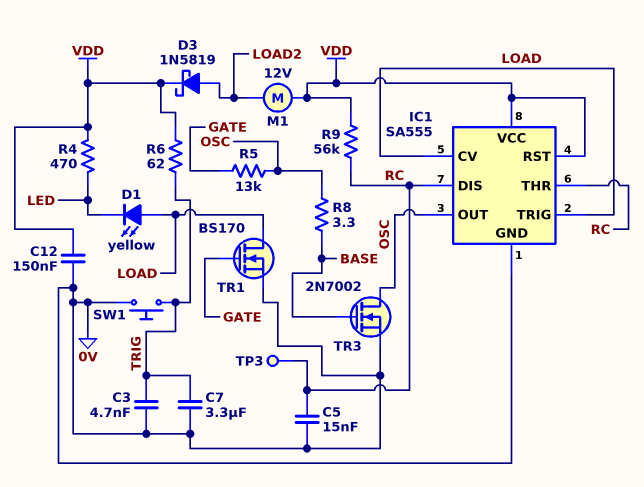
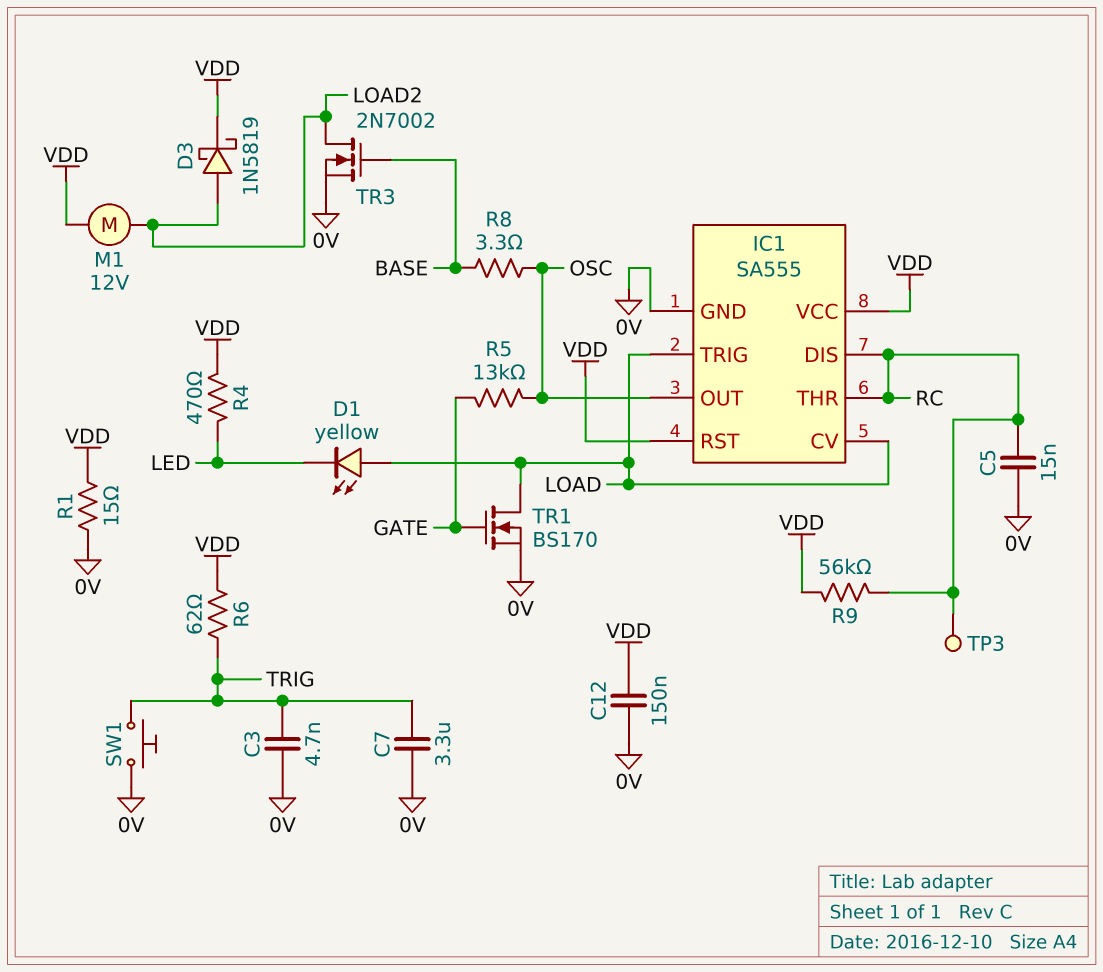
R1: none -> 15 (0V, VDD)
TR3: NMOS 2N7002 (G BASE, D OSC, S 0V) -> NMOS 2N7002 (G BASE, D LOAD2, S 0V)

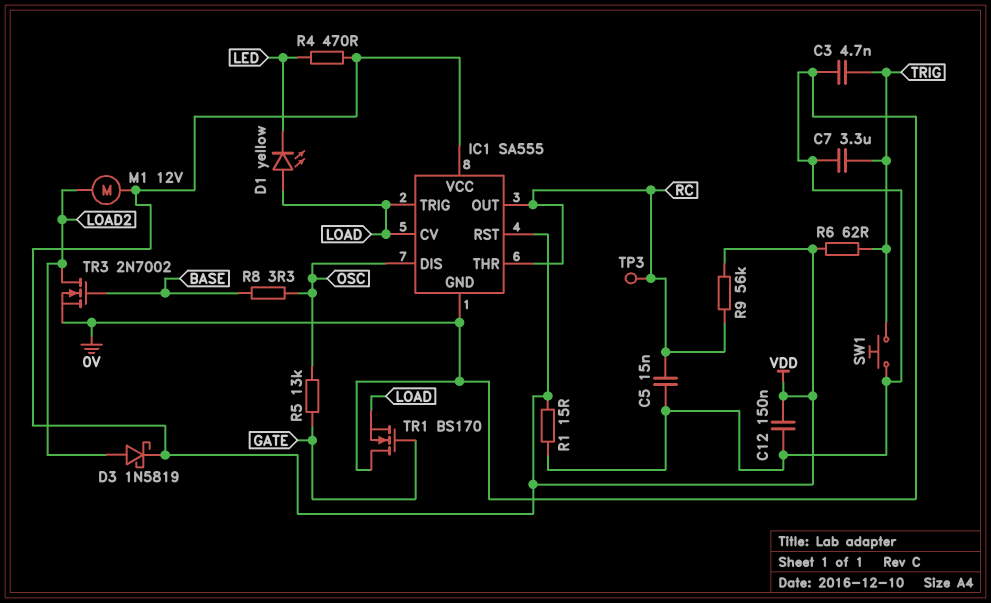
IC1 pin DIS: RC -> OSC
IC1 pin OUT: OSC -> RC
TR1: NMOS BS170 (G GATE, D LOAD, S 0V) -> NMOS BS170 (G GATE, D 0V, S LOAD)

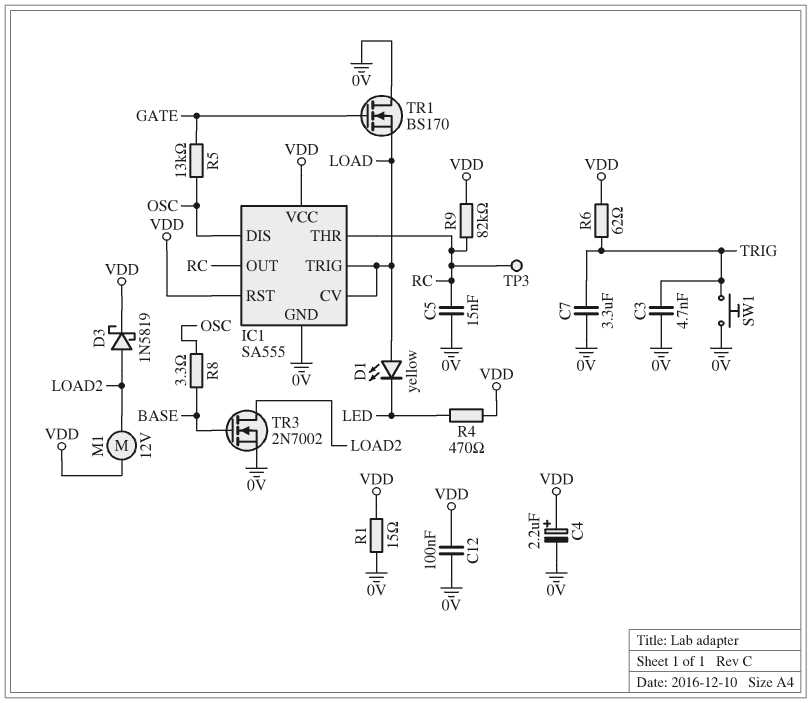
C4: none -> 2.2uF (plus VDD, minus 0V)
C12: 150nF (0V, VDD) -> 100nF (0V, VDD)
R9: 56k (RC, VDD) -> 82k (RC, VDD)

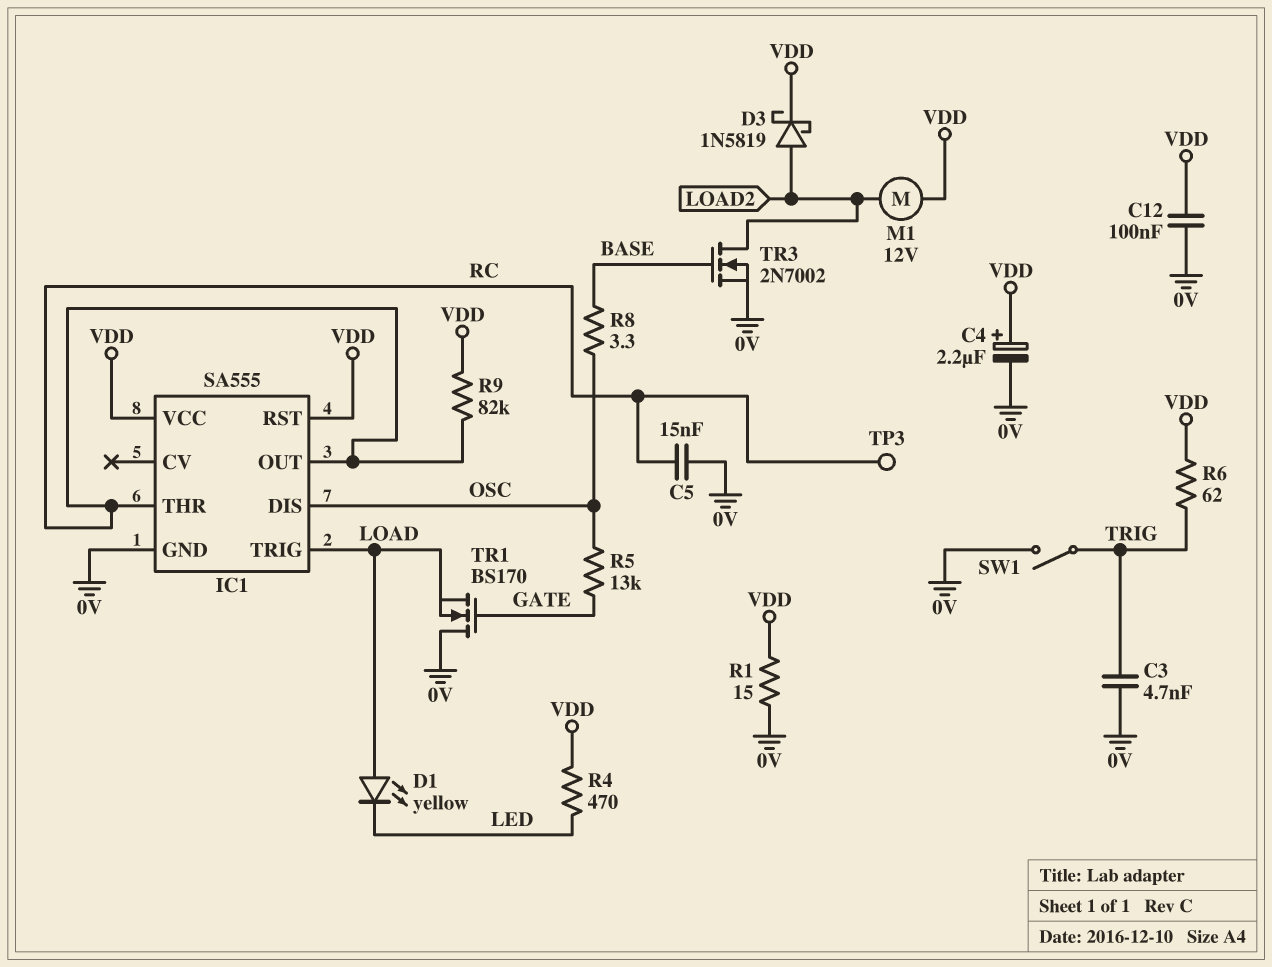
C7: 3.3uF (0V, TRIG) -> none
IC1 pin CV: LOAD -> none
SW1: button (0V, TRIG) -> switch (0V, TRIG)

